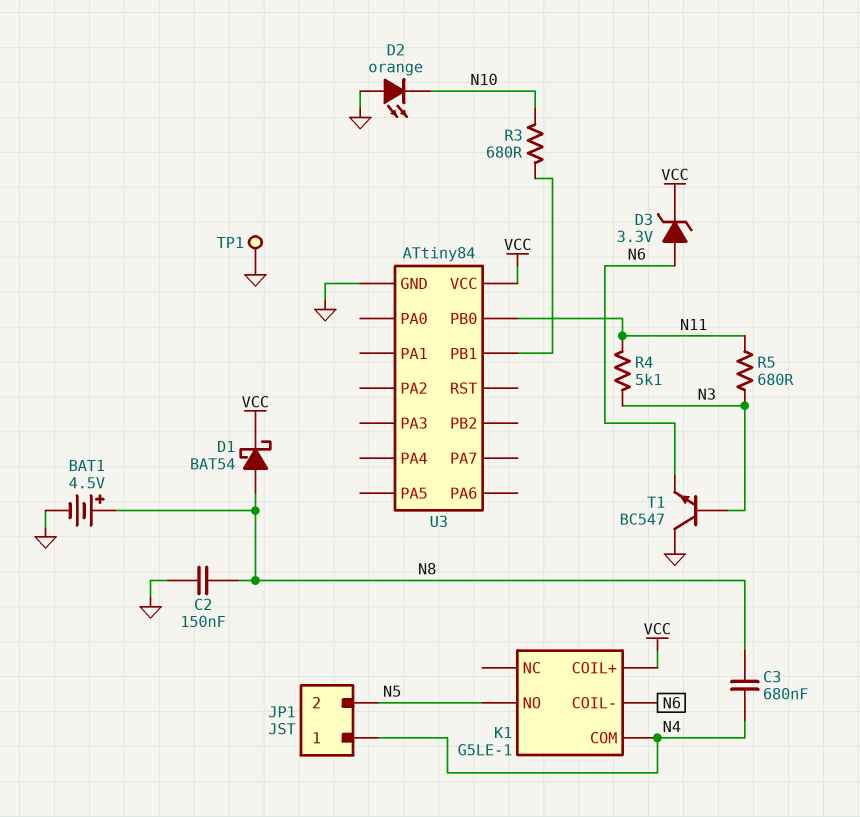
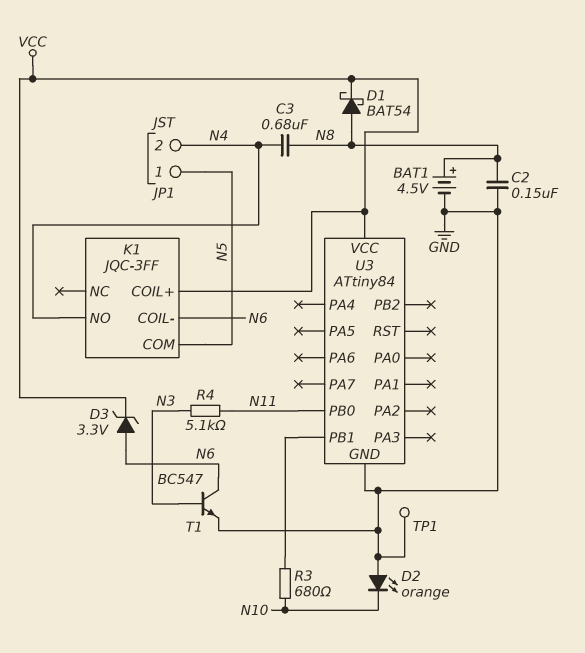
JP1 pin 1: N4 -> N5
JP1 pin 2: N5 -> N4
K1: G5LE-1 -> JQC-3FF
K1 pin COM: N4 -> N5
K1 pin NO: N5 -> N4
R5: 680 (N3, N11) -> none
T1: NPN BC547 (B N3, C GND, E N6) -> NPN BC547 (B N3, C N6, E GND)

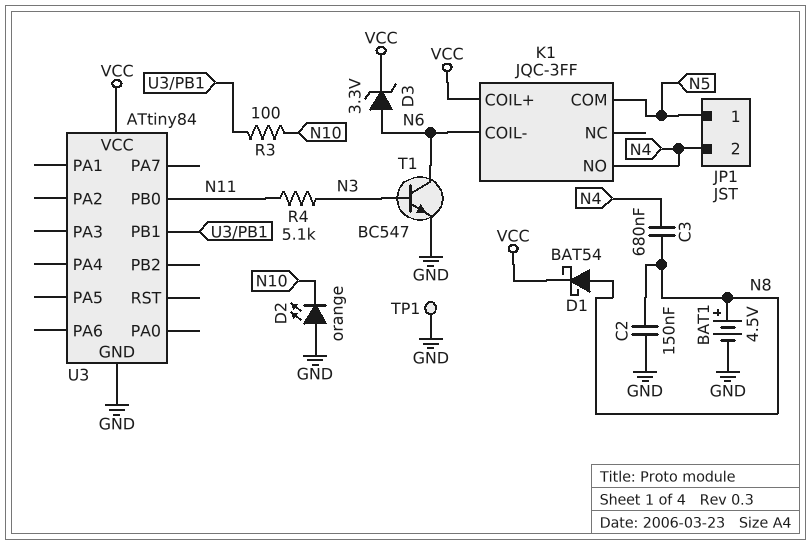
R3: 680 (N10, U3/PB1) -> 100 (N10, U3/PB1)

